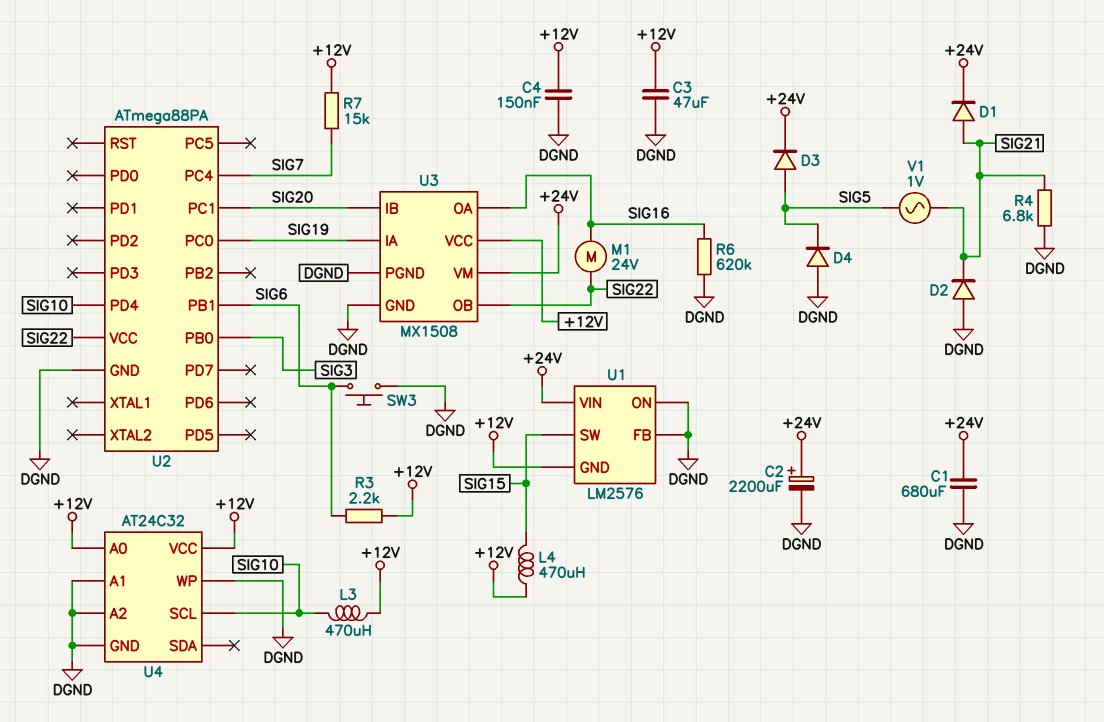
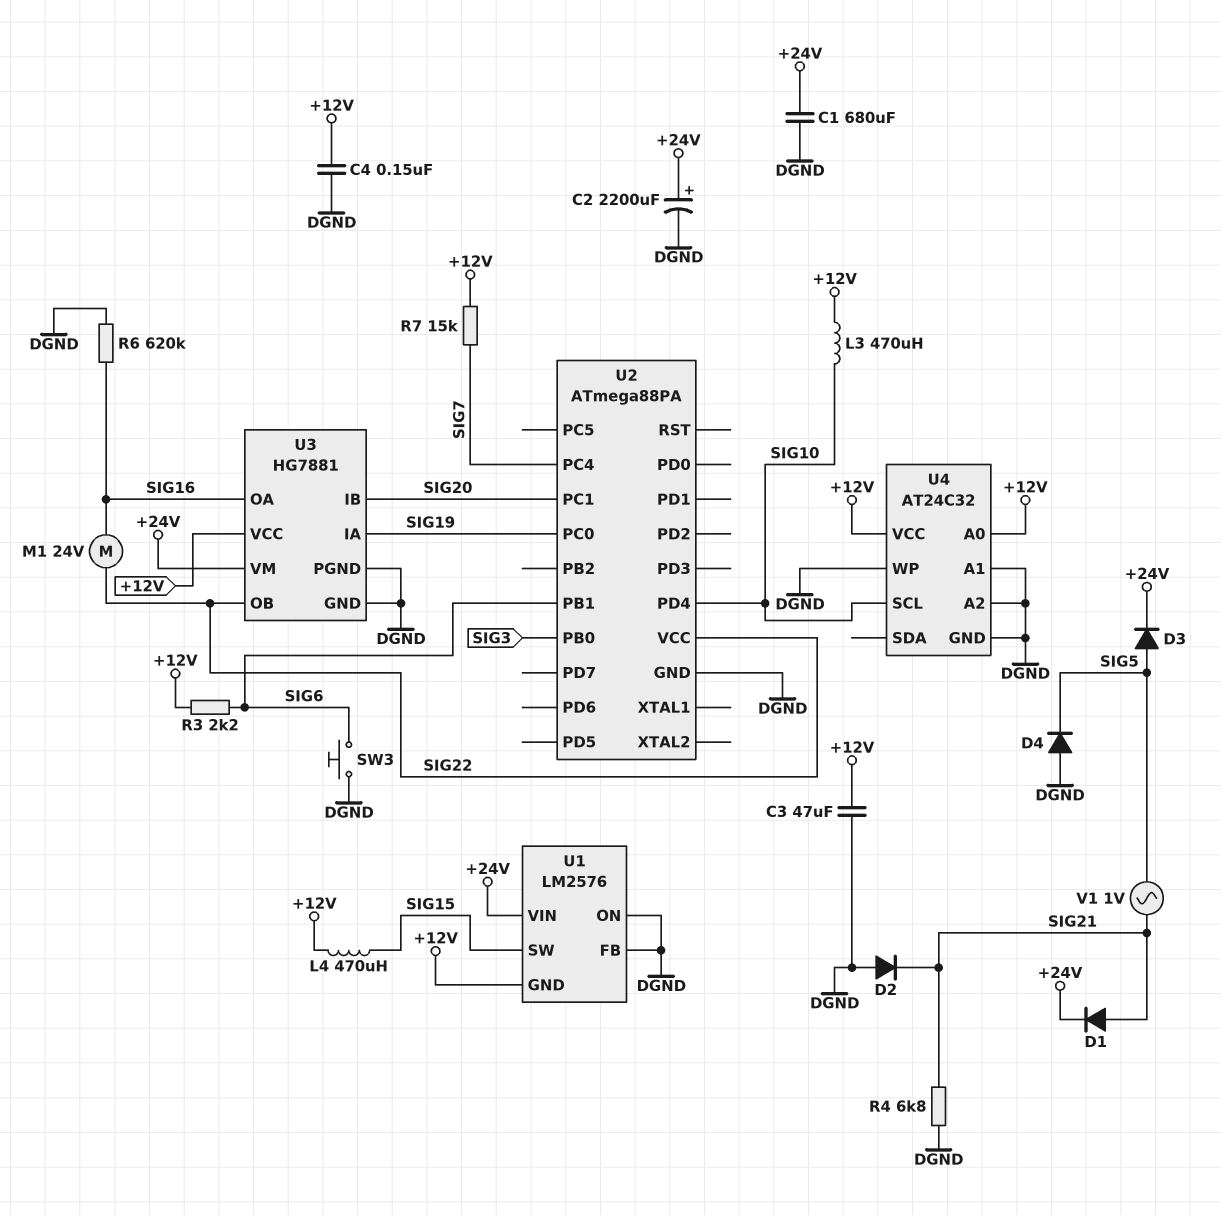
U3: MX1508 -> HG7881

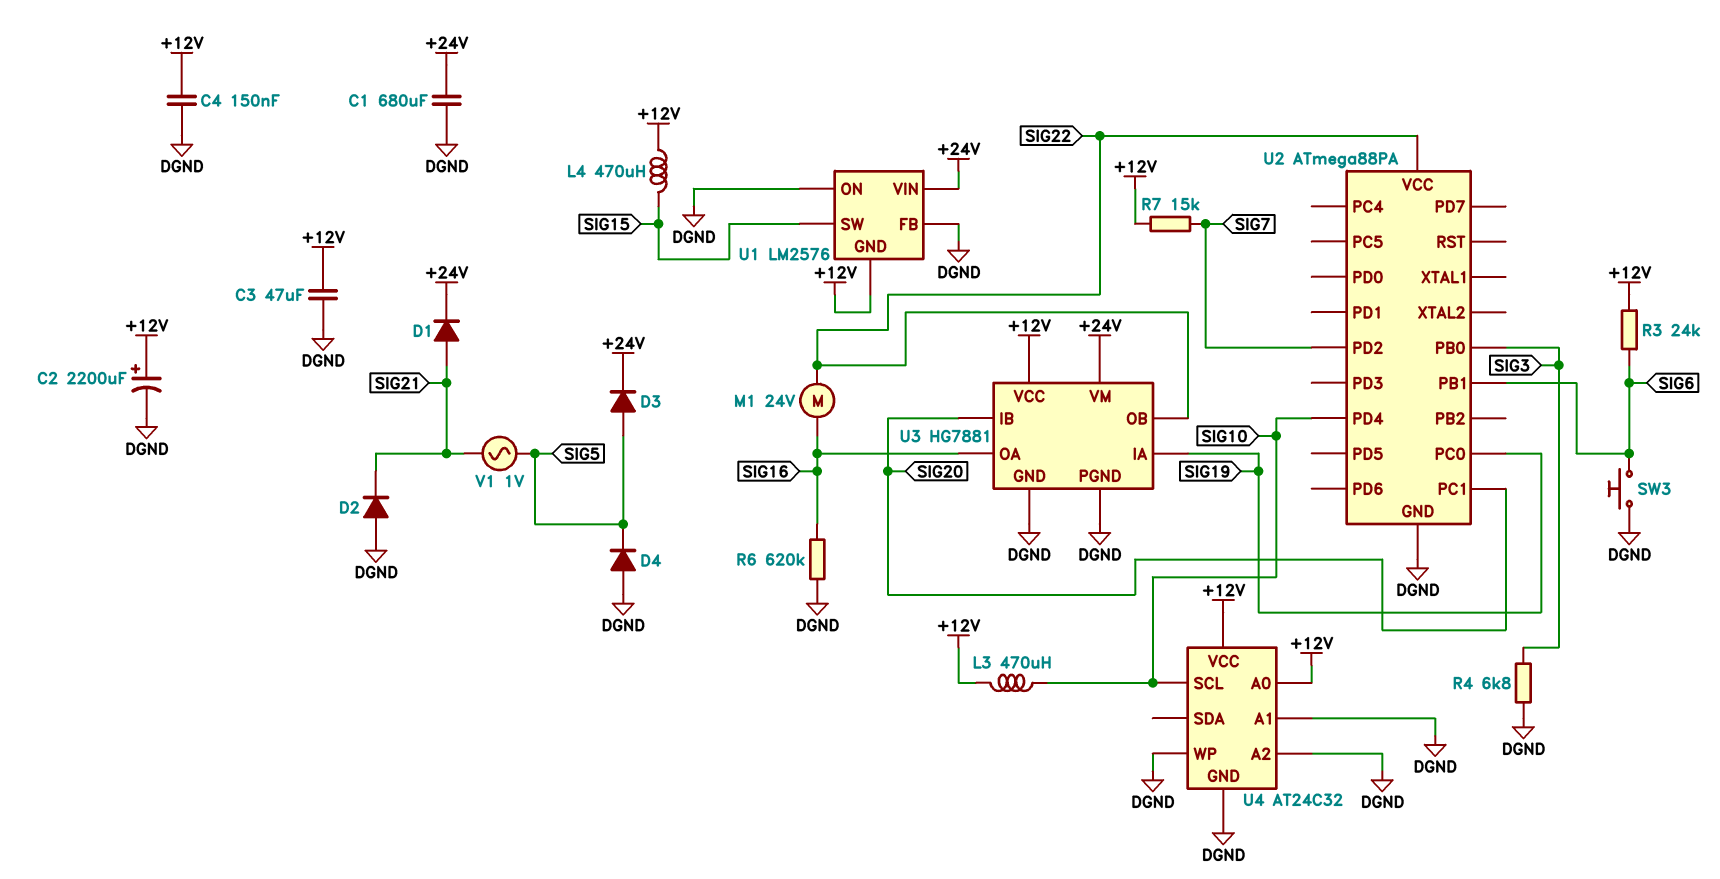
C2: 2200uF (plus +24V, minus DGND) -> 2200uF (plus +12V, minus DGND)
R3: 2.2k (+12V, SIG6) -> 24k (+12V, SIG6)
R4: 6.8k (DGND, SIG21) -> 6.8k (DGND, SIG3)
U2 pin PC4: SIG7 -> none
U2 pin PD2: none -> SIG7

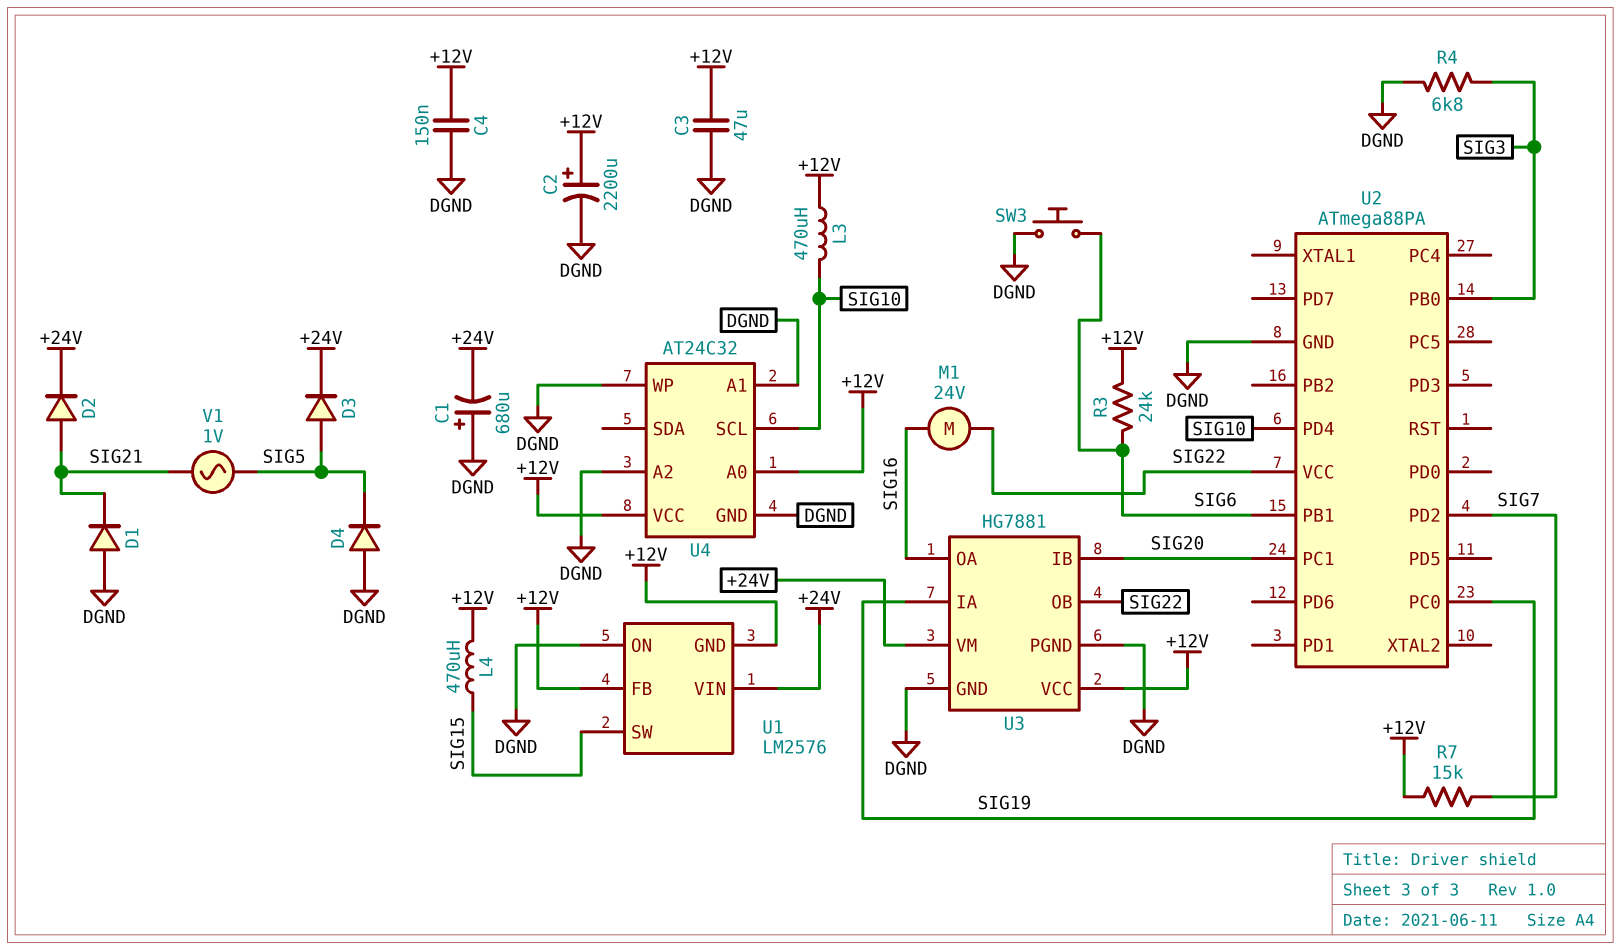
C1: 680uF (+24V, DGND) -> 680uF (plus DGND, minus +24V)
D1: diode (A SIG21, K +24V) -> diode (A DGND, K SIG21)
D2: diode (A DGND, K SIG21) -> diode (A SIG21, K +24V)
R6: 620k (DGND, SIG16) -> none
U1 pin FB: DGND -> +12V

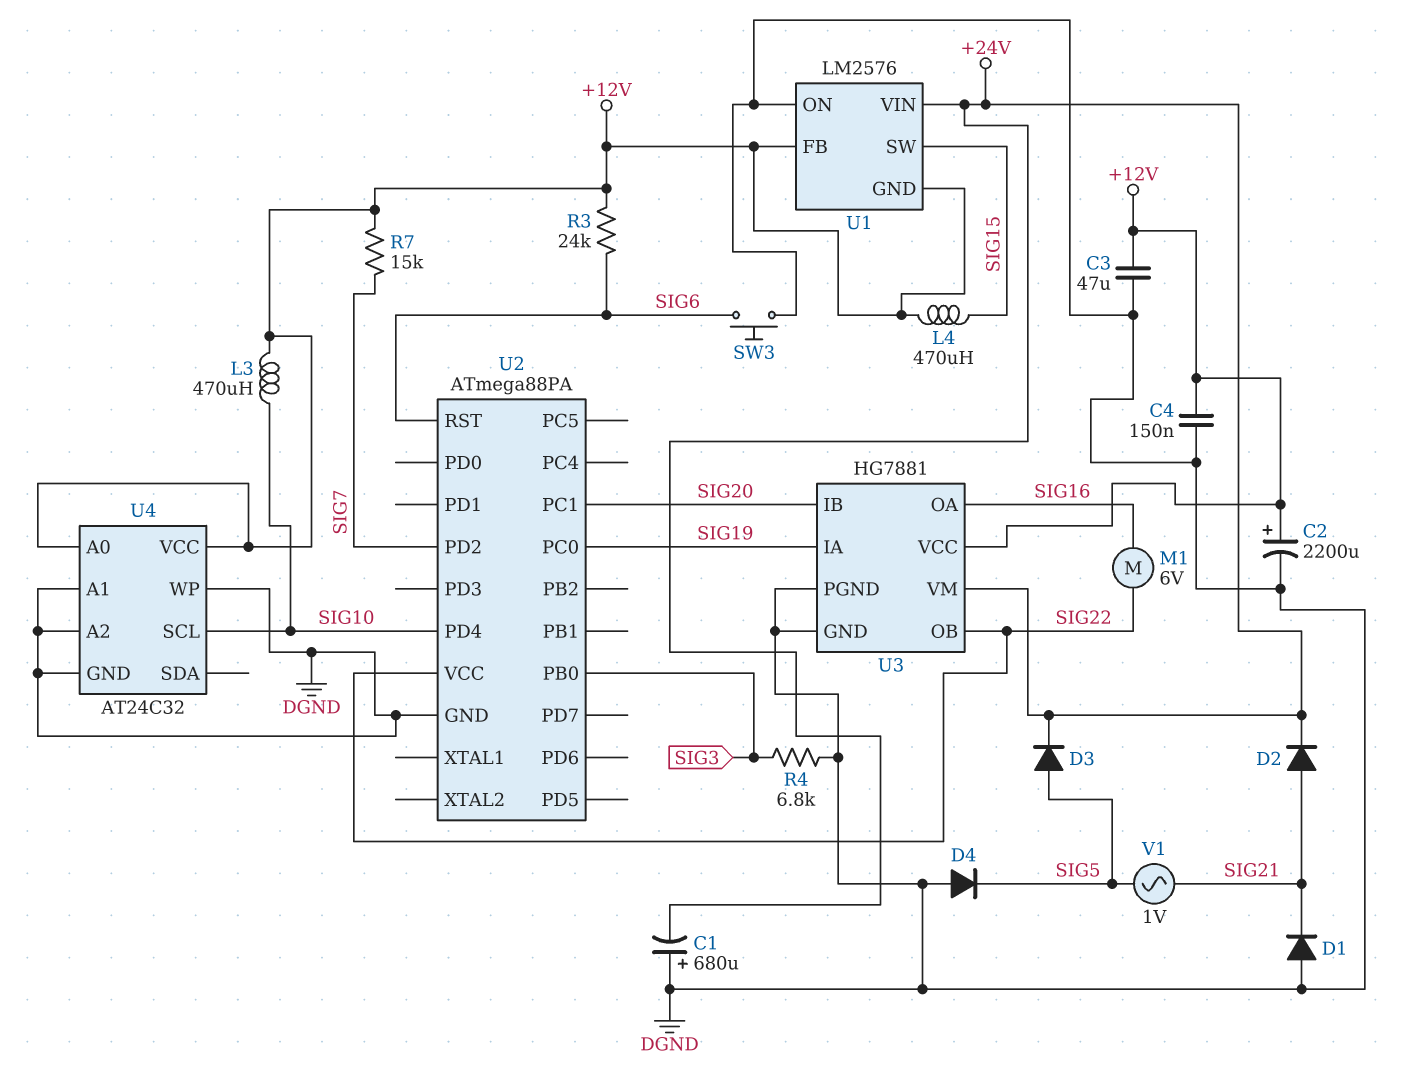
M1: motor 24V (SIG16, SIG22) -> motor 6V (SIG16, SIG22)
U2 pin PB1: SIG6 -> none
U2 pin RST: none -> SIG6

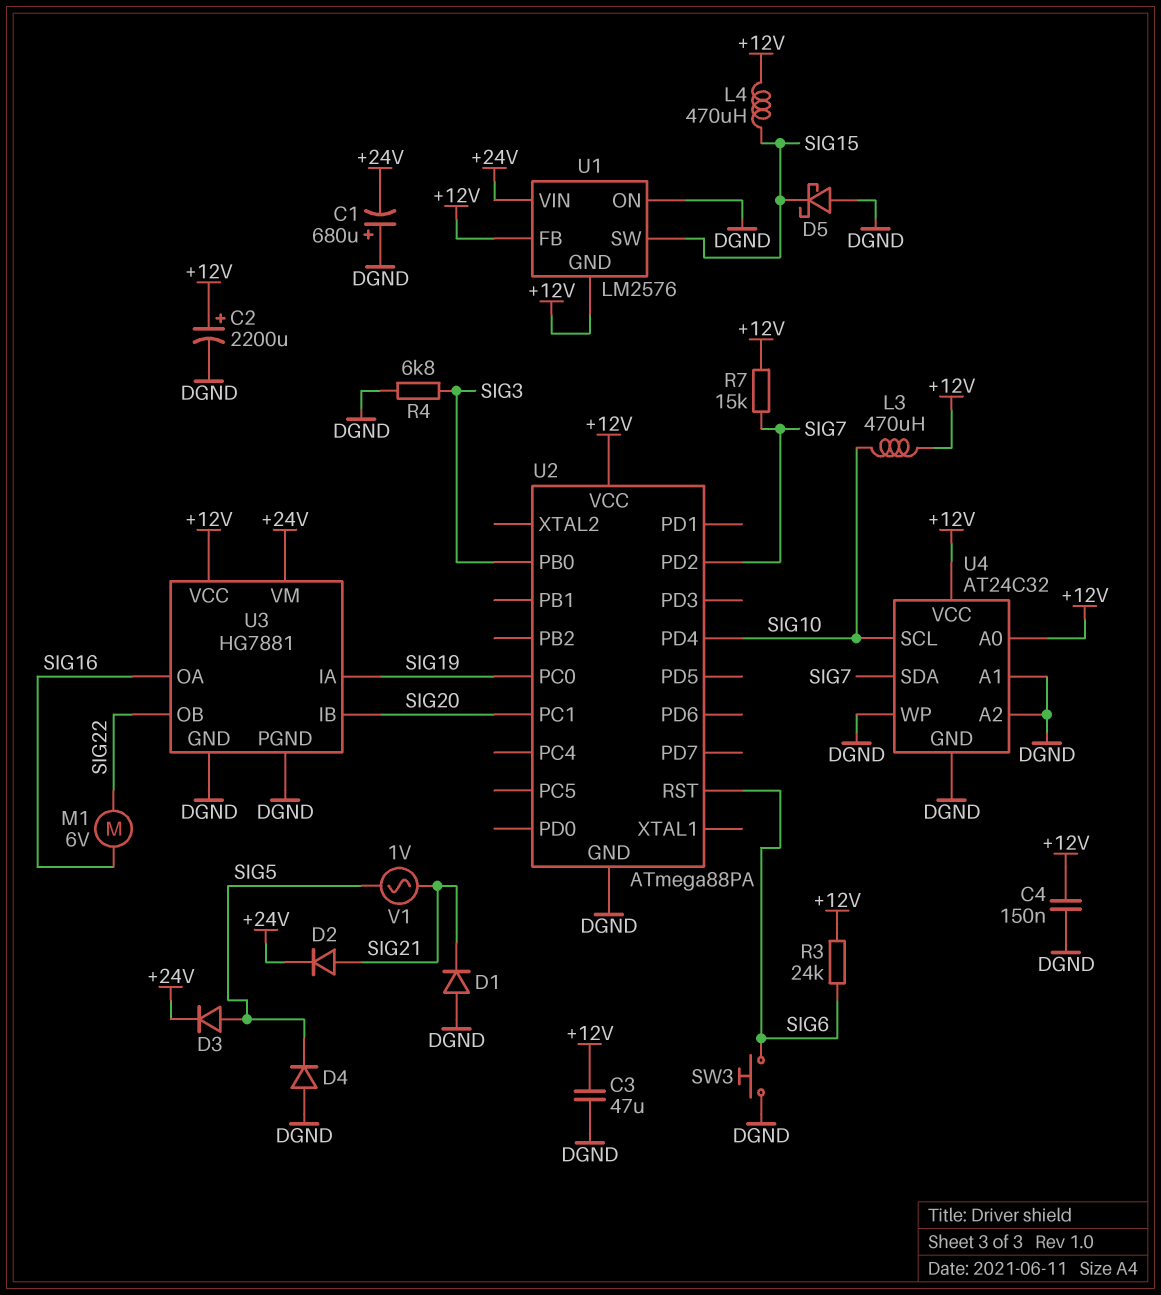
D5: none -> schottky (A DGND, K SIG15)
U2 pin VCC: SIG22 -> +12V
U4 pin SDA: none -> SIG7

